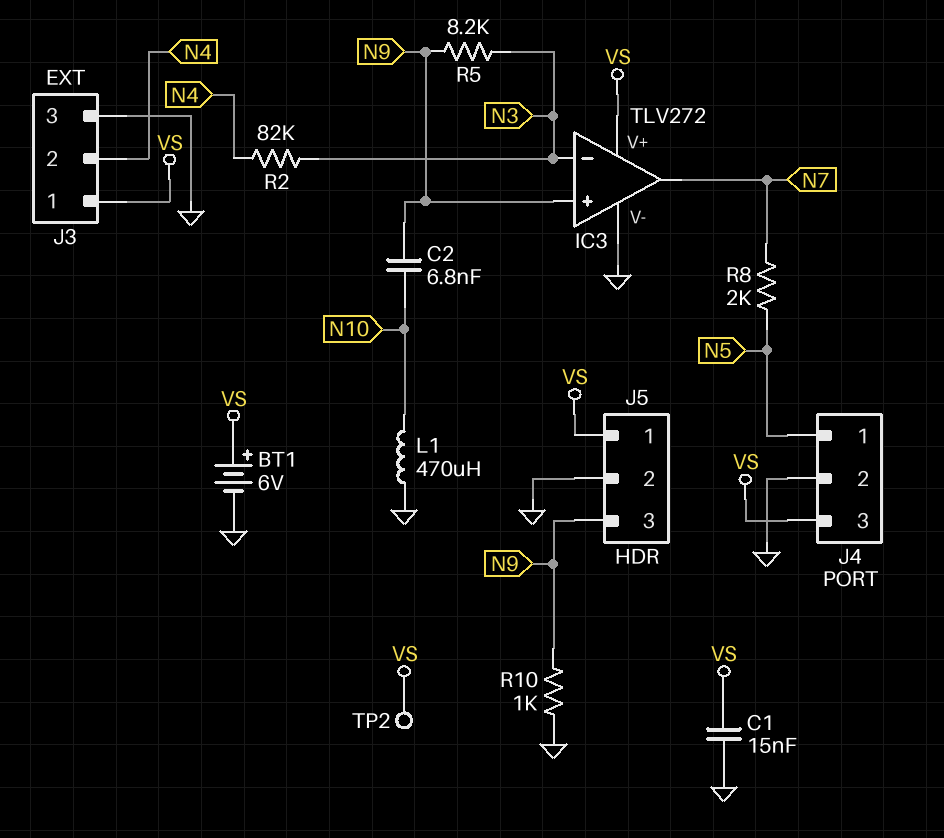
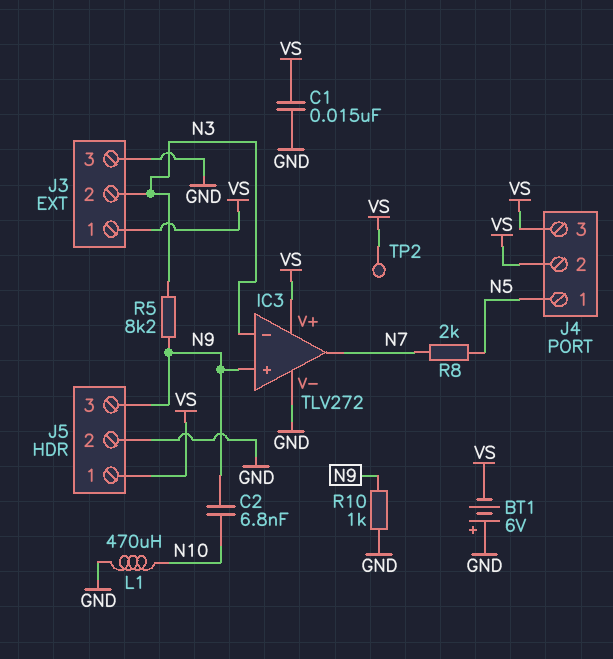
BT1: 6V (plus VS, minus GND) -> 6V (plus GND, minus VS)
J3 pin 2: N4 -> N3
J4 pin 2: GND -> VS
R2: 82k (N3, N4) -> none

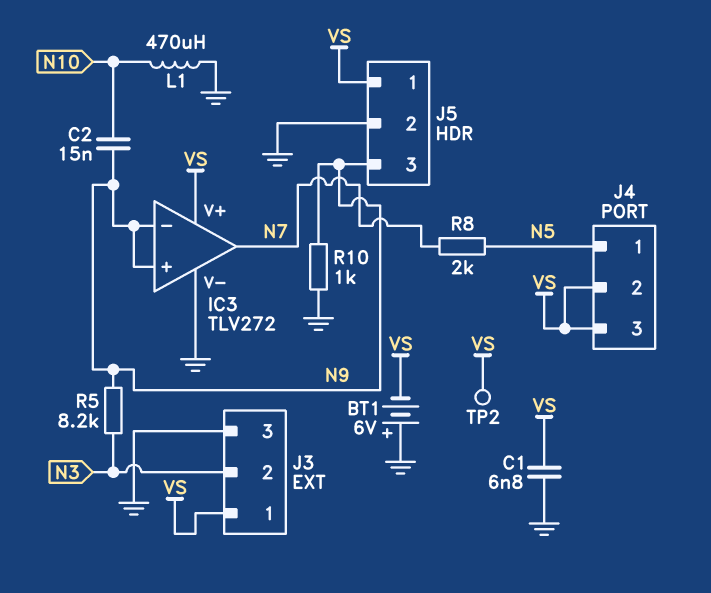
C1: 15nF (GND, VS) -> 6.8nF (GND, VS)
C2: 6.8nF (N9, N10) -> 15nF (N9, N10)
IC3 pin in-: N3 -> N9

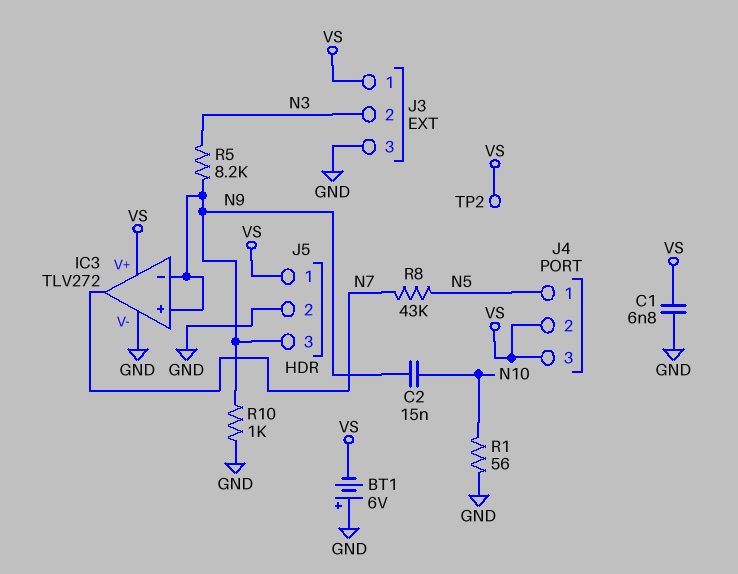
L1: 470uH (GND, N10) -> none
R1: none -> 56 (GND, N10)
R8: 2k (N5, N7) -> 43k (N5, N7)

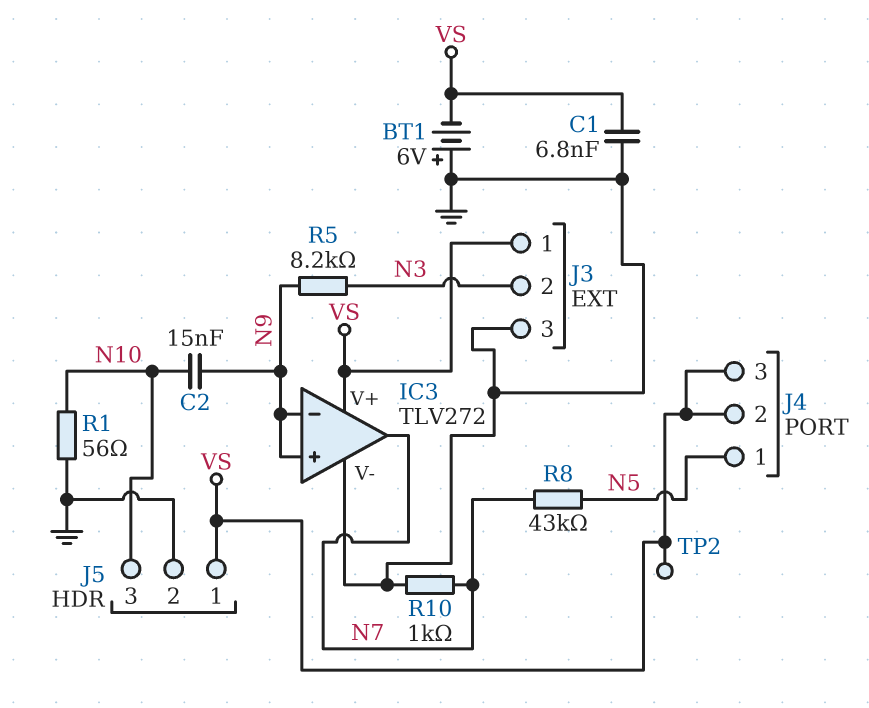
J5 pin 3: N9 -> N10
R10: 1k (GND, N9) -> 1k (GND, N7)

